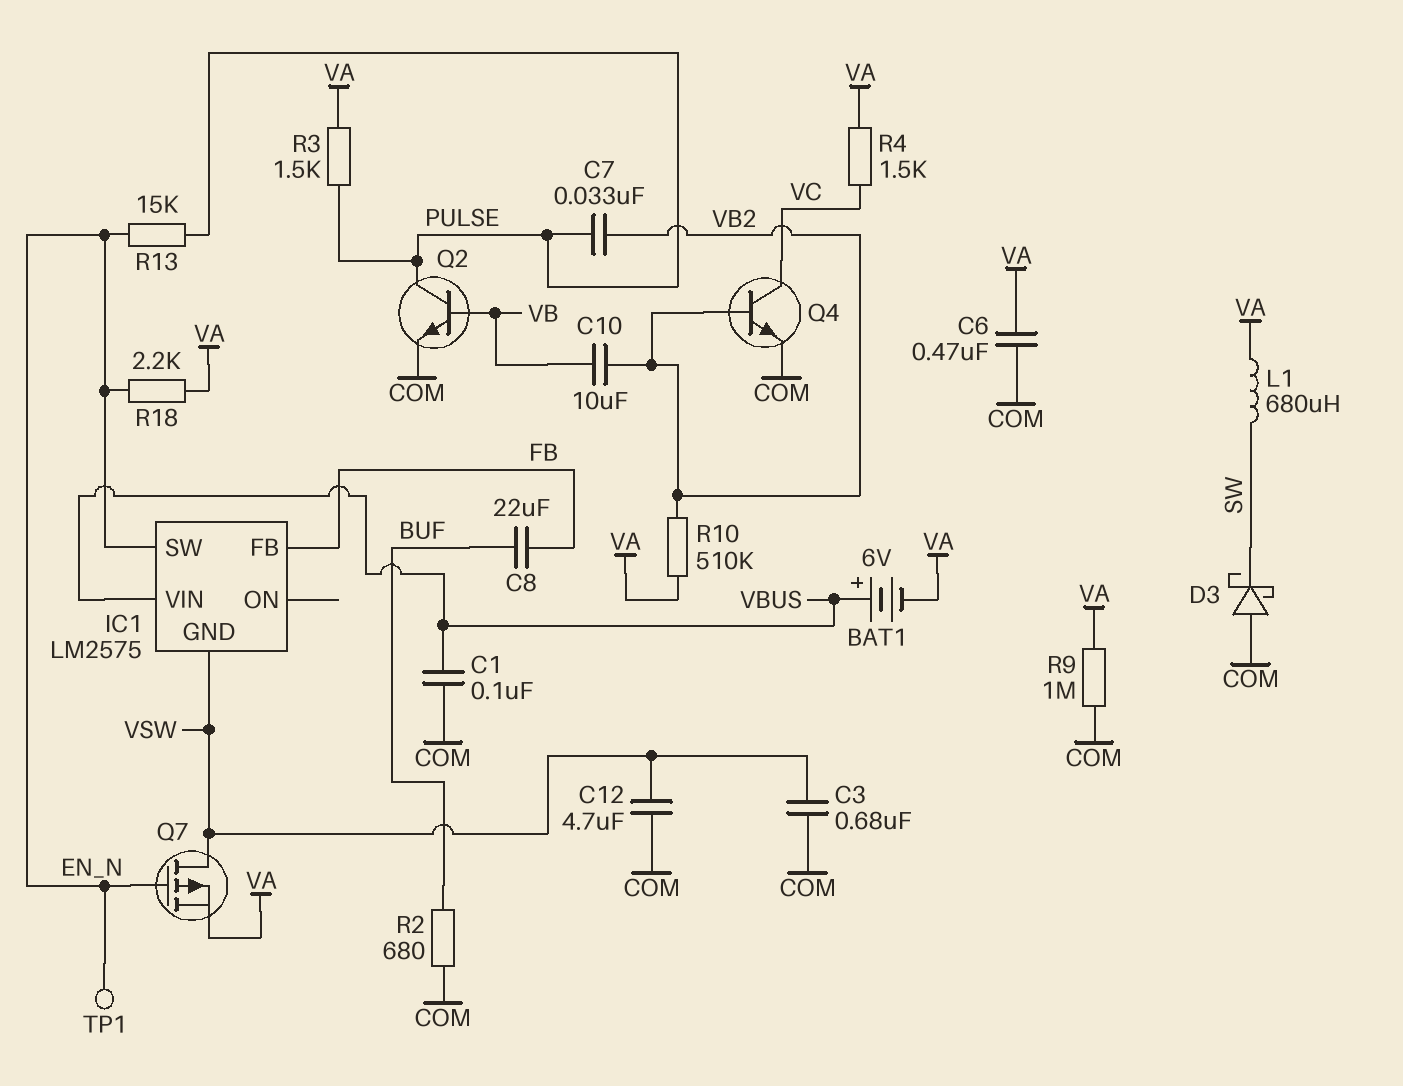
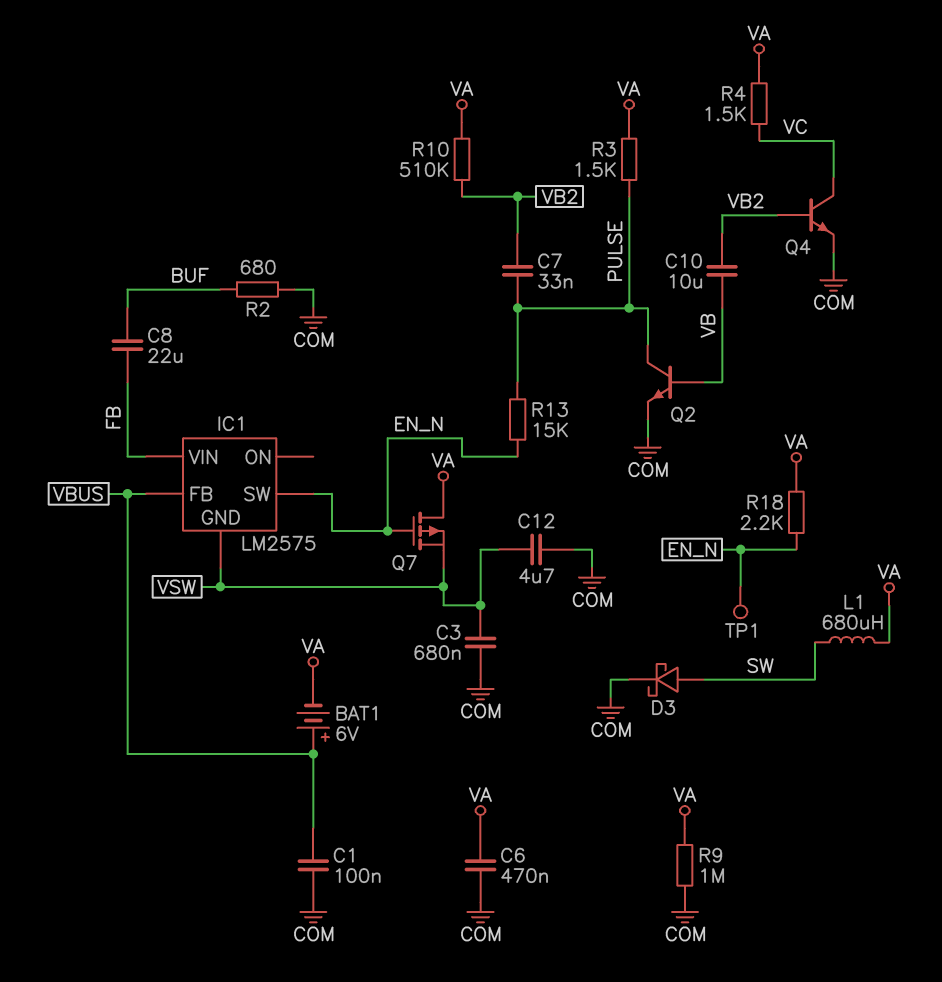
D3: schottky (A COM, K SW) -> schottky (A SW, K COM)
IC1 pin FB: FB -> VBUS
IC1 pin VIN: VBUS -> FB
Q7: PMOS (G EN_N, D VSW, S VA) -> PMOS (G EN_N, D VA, S VSW)

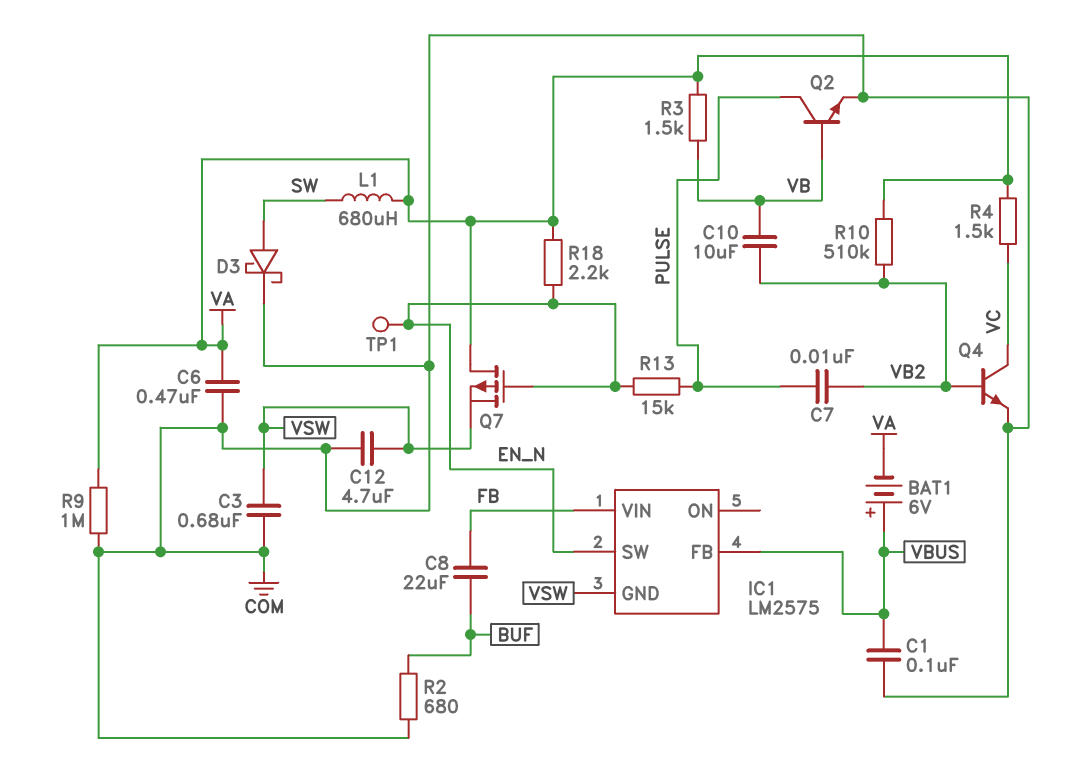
C7: 33nF (PULSE, VB2) -> 10nF (PULSE, VB2)
R3: 1.5k (PULSE, VA) -> 1.5k (VA, VB)

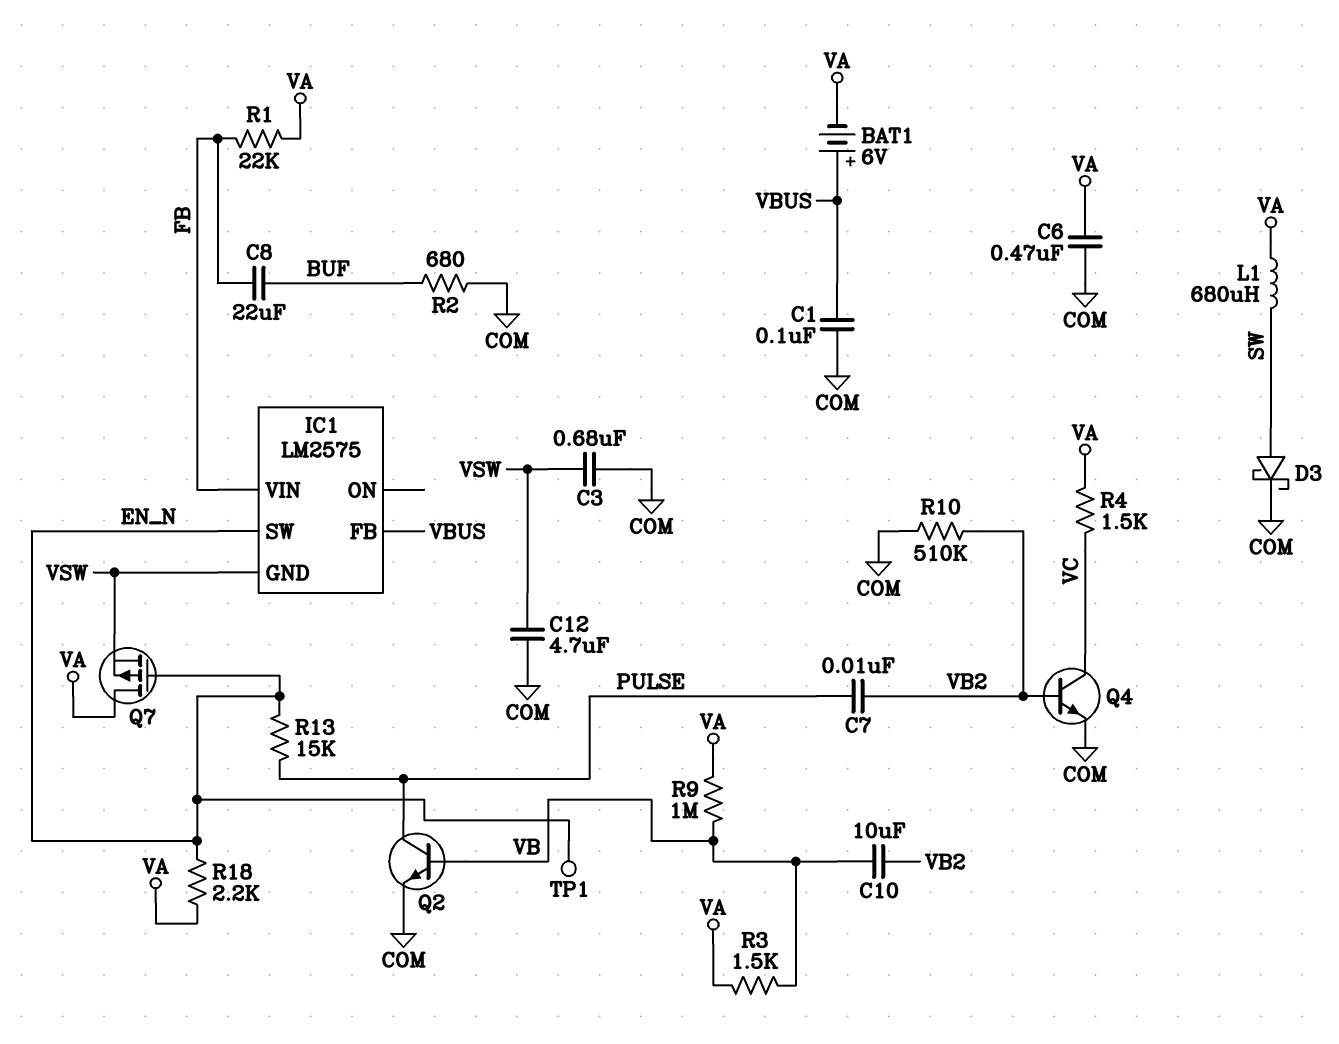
R1: none -> 22k (FB, VA)
R9: 1M (COM, VA) -> 1M (VA, VB)
R10: 510k (VA, VB2) -> 510k (COM, VB2)

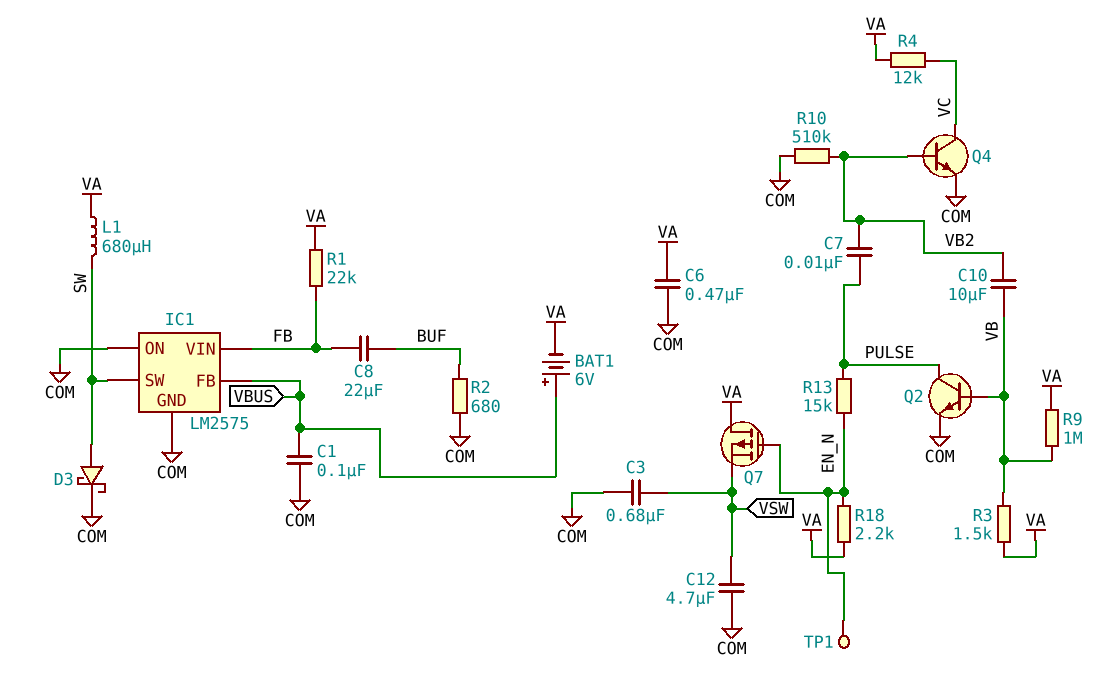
IC1 pin GND: VSW -> COM
IC1 pin ON: none -> COM
IC1 pin SW: EN_N -> SW
R4: 1.5k (VA, VC) -> 12k (VA, VC)

